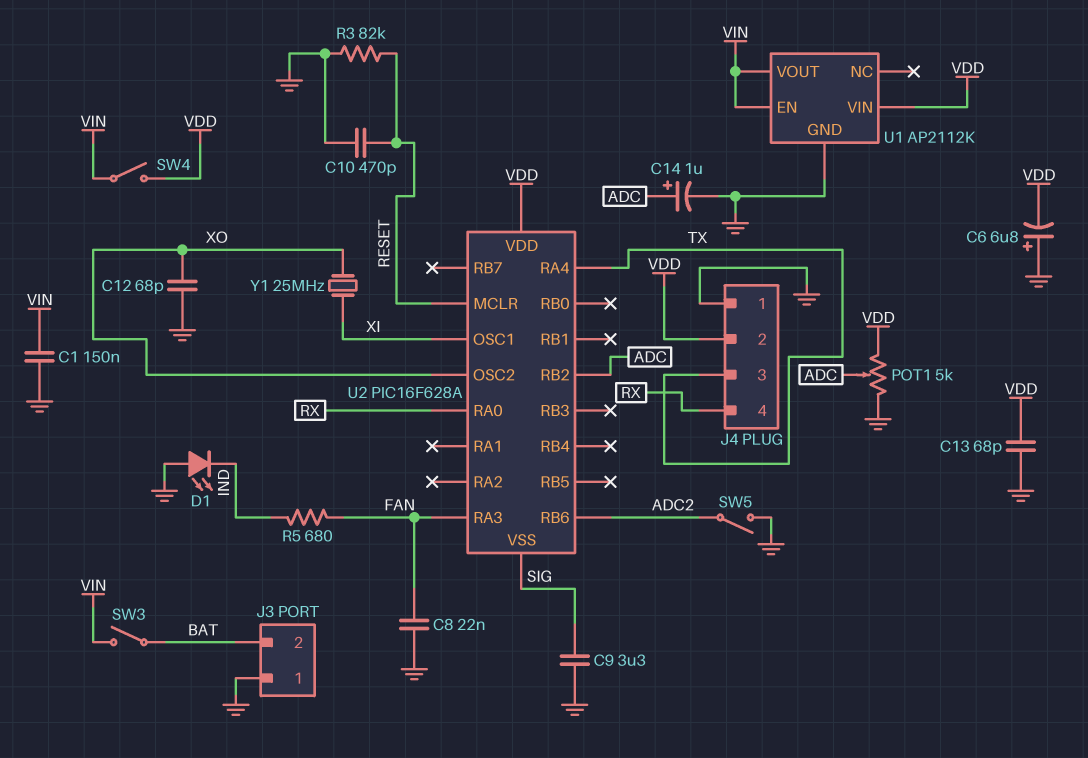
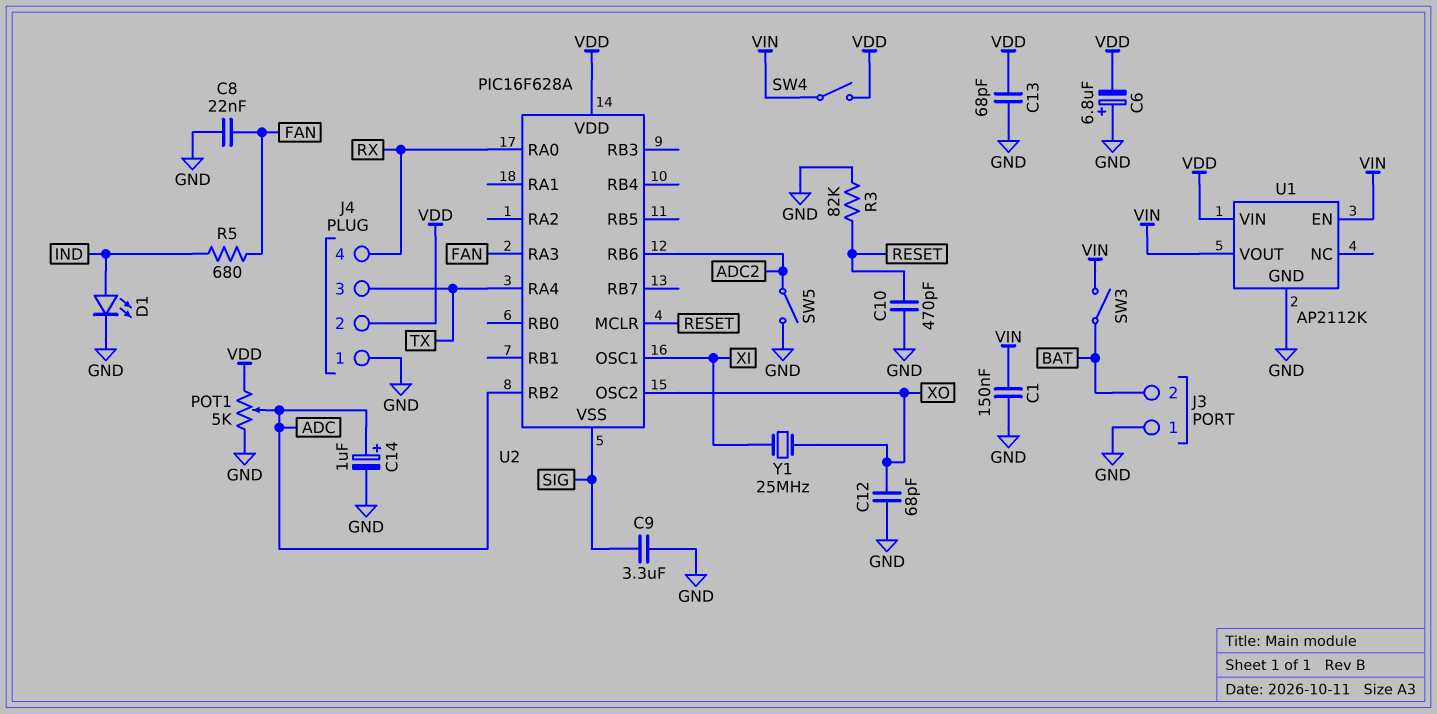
D1: LED (A GND, K IND) -> LED (A IND, K GND)

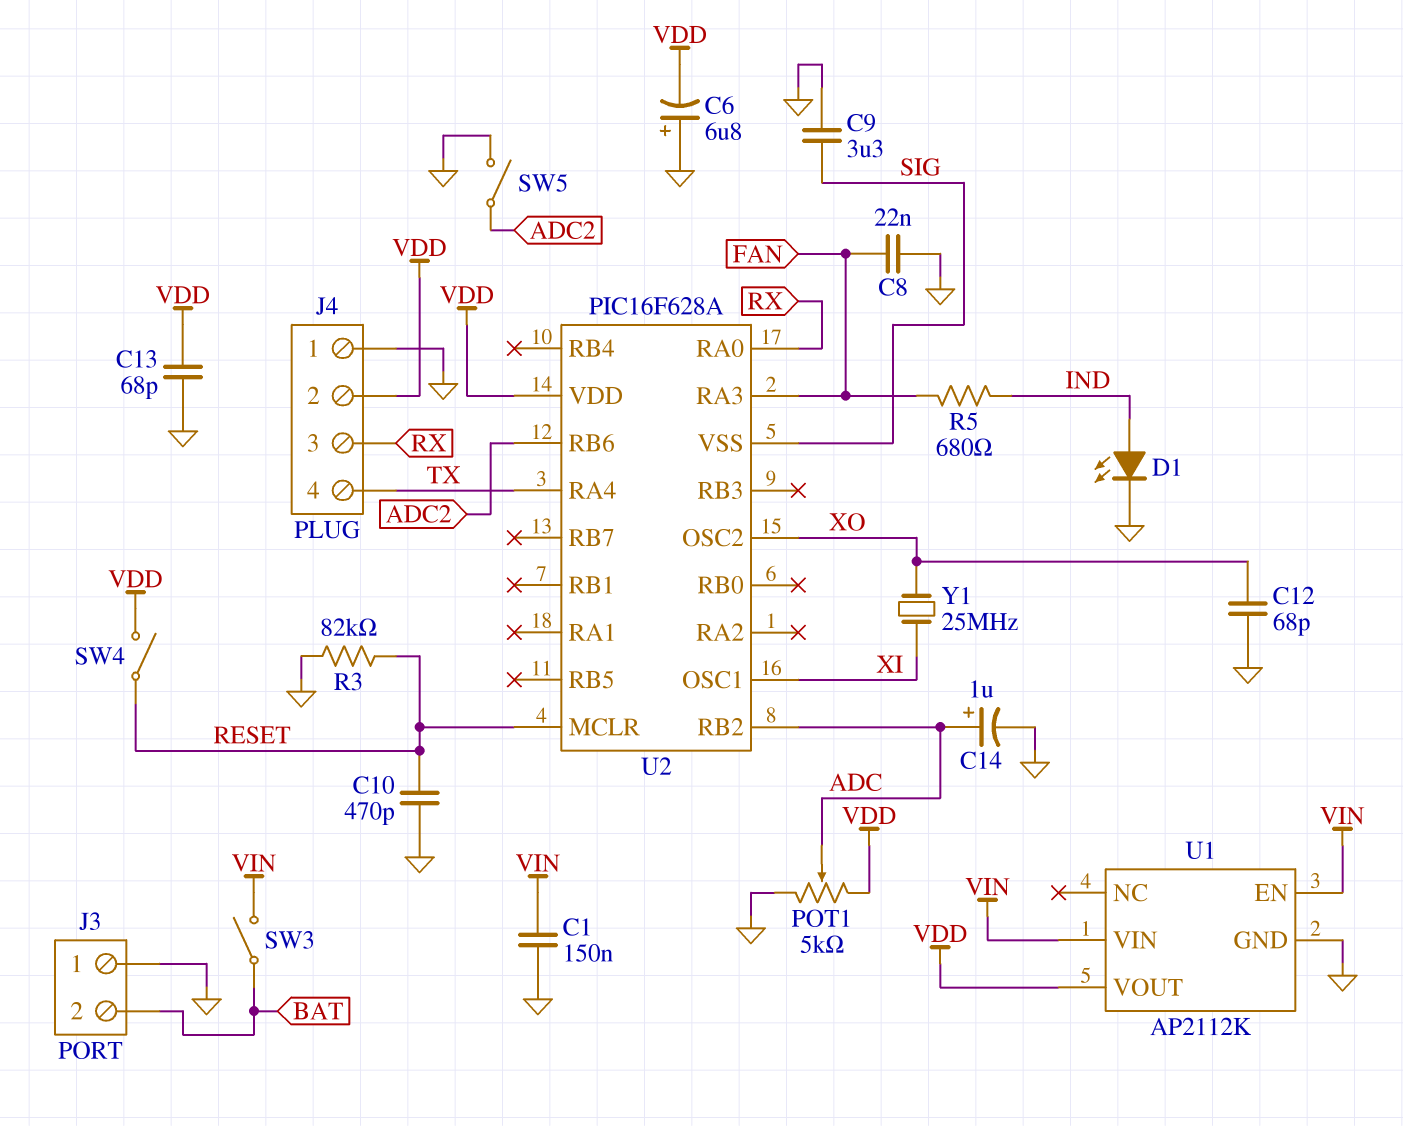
J4 pin 3: TX -> RX
J4 pin 4: RX -> TX
SW4: switch (VDD, VIN) -> switch (RESET, VDD)
U1 pin VIN: VDD -> VIN
U1 pin VOUT: VIN -> VDD

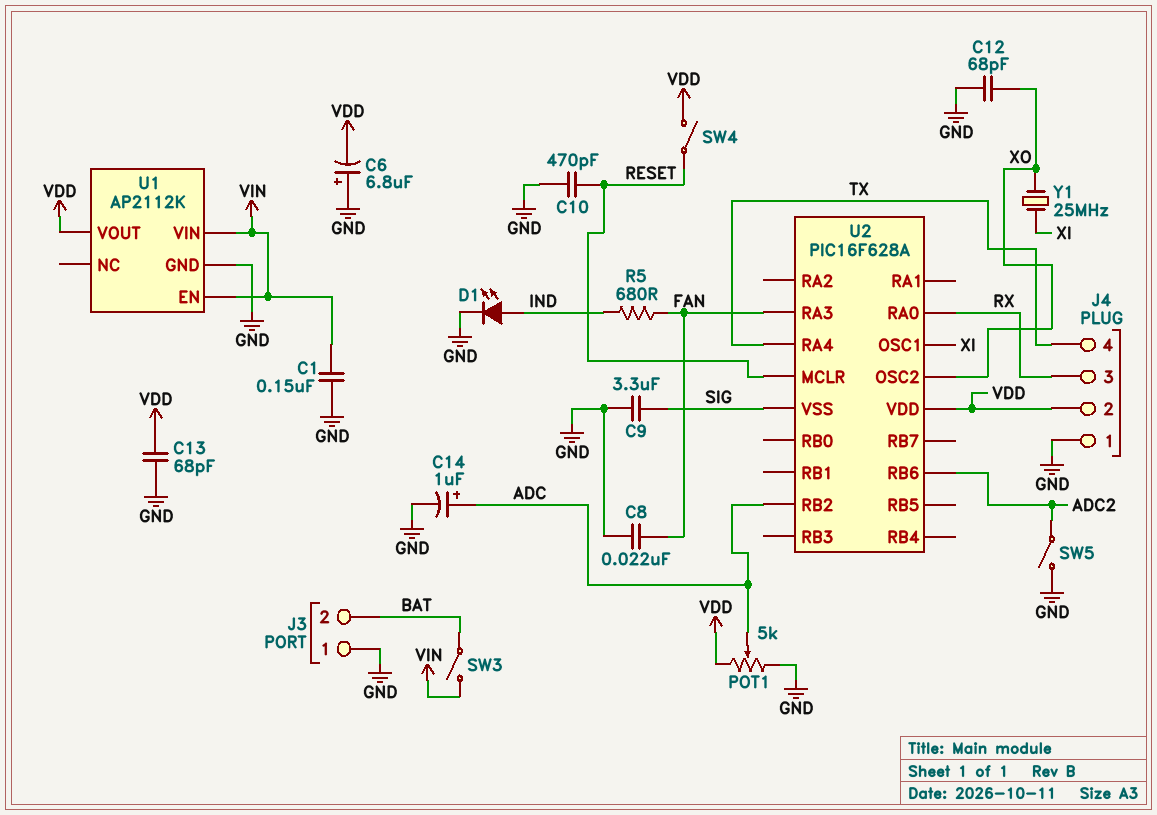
R3: 82k (GND, RESET) -> none

